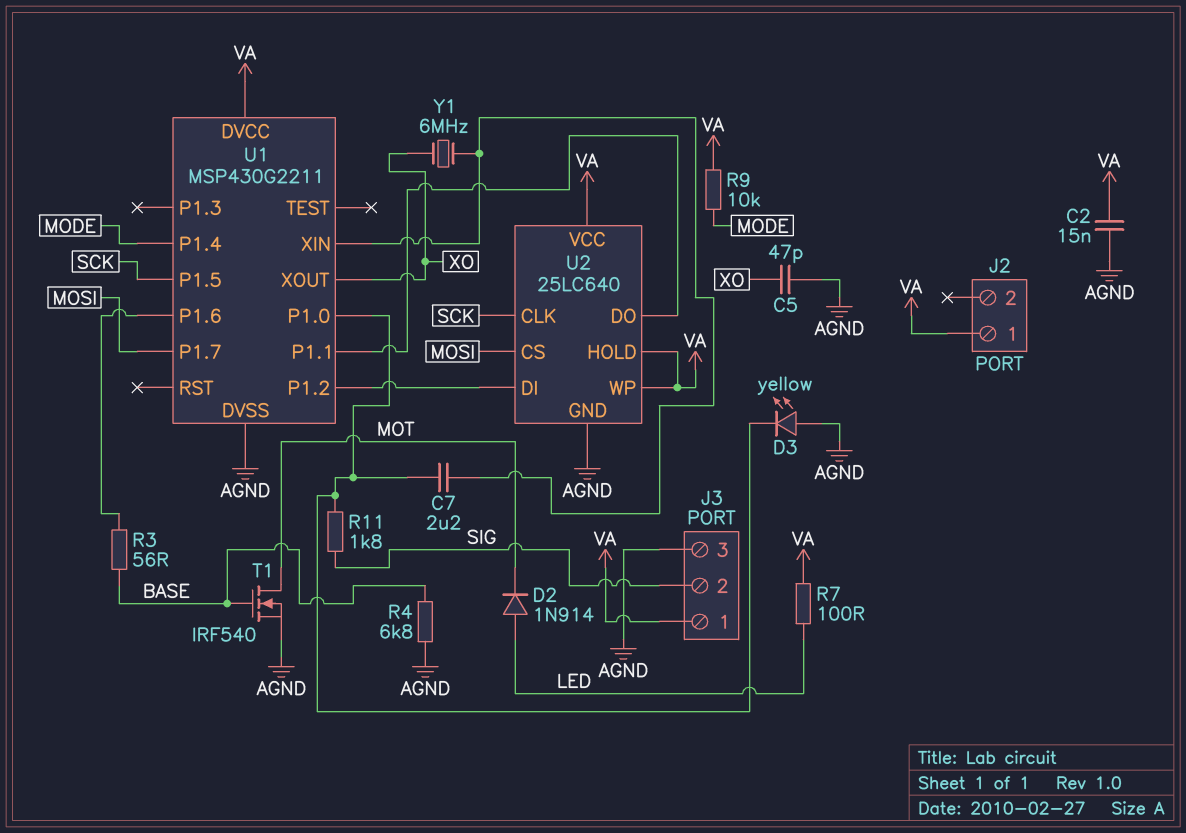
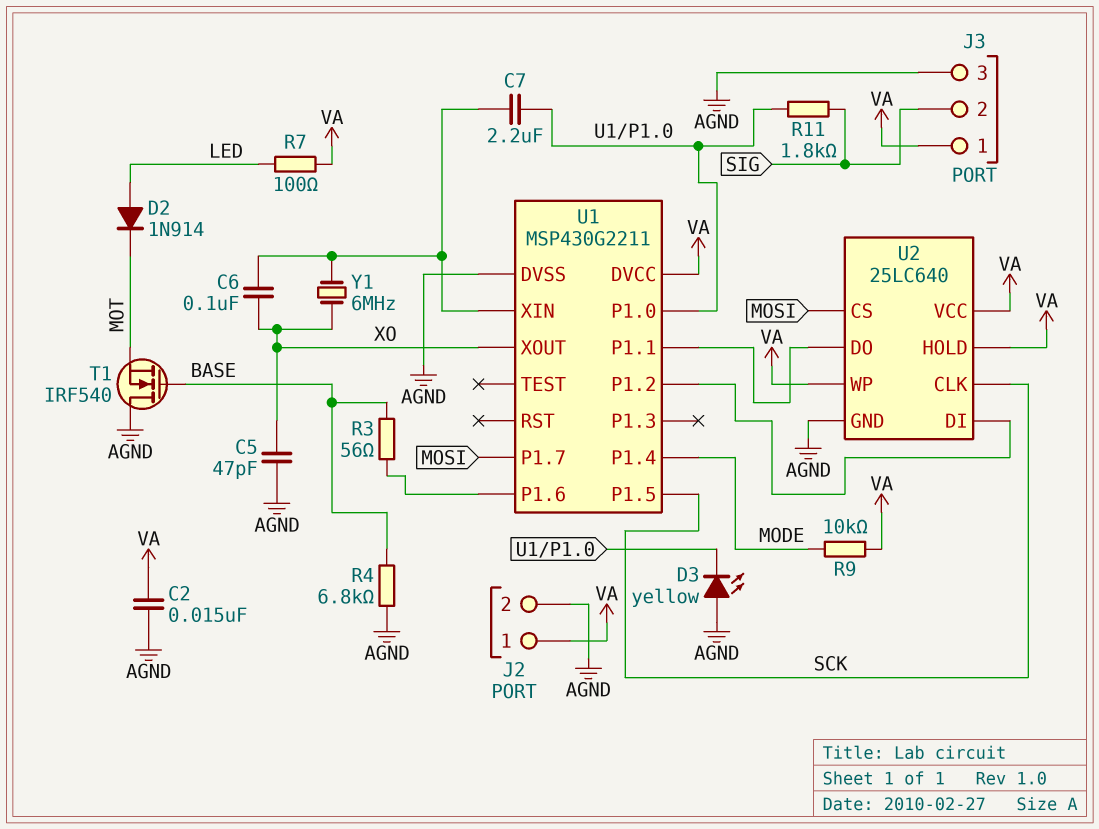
C6: none -> 100nF (U1/XIN, XO)
J2 pin 2: none -> AGND
T1: NMOS IRF540 (G BASE, D MOT, S AGND) -> NMOS IRF540 (G BASE, D AGND, S MOT)

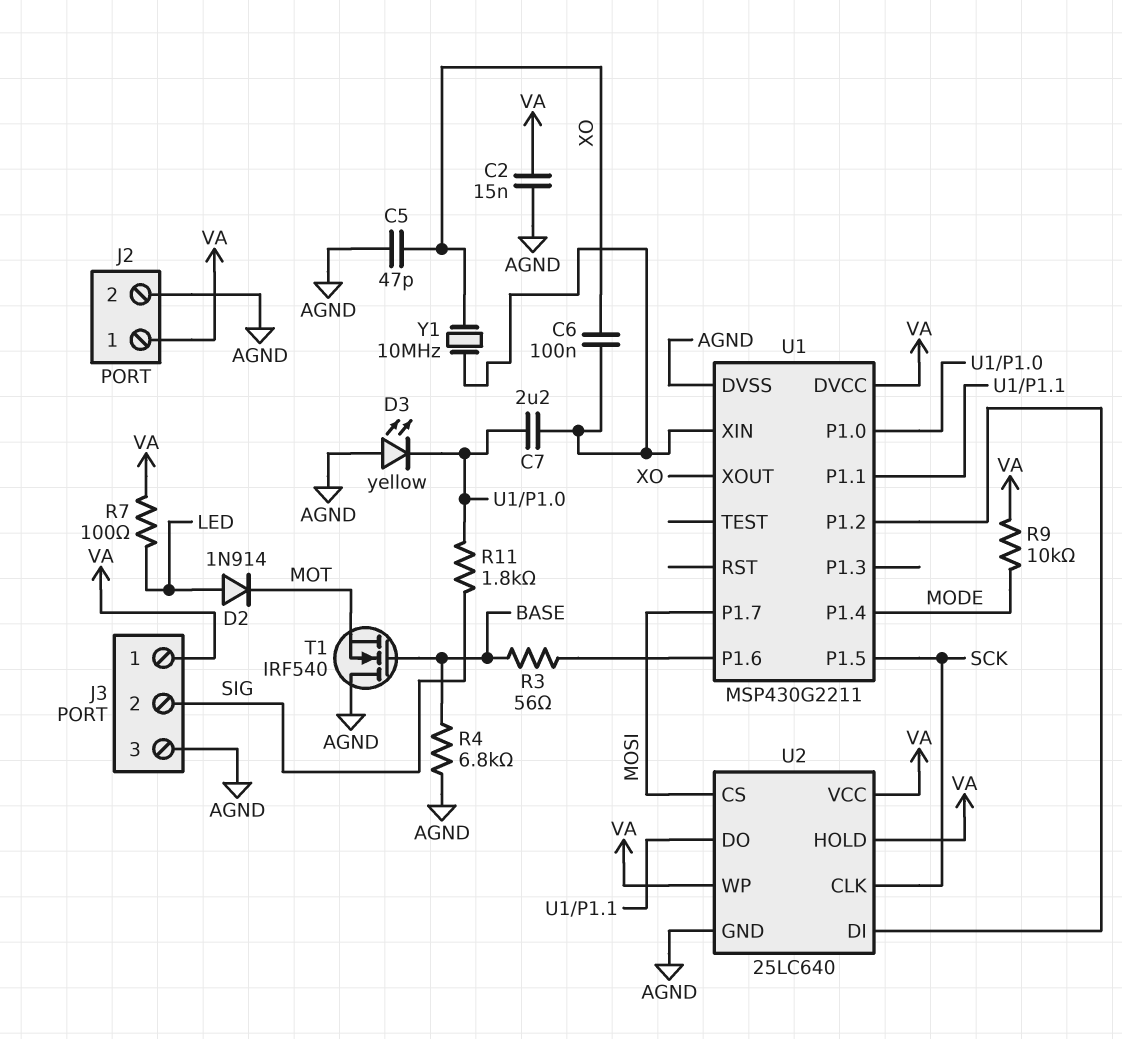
Y1: 6MHz (U1/XIN, XO) -> 10MHz (U1/XIN, XO)

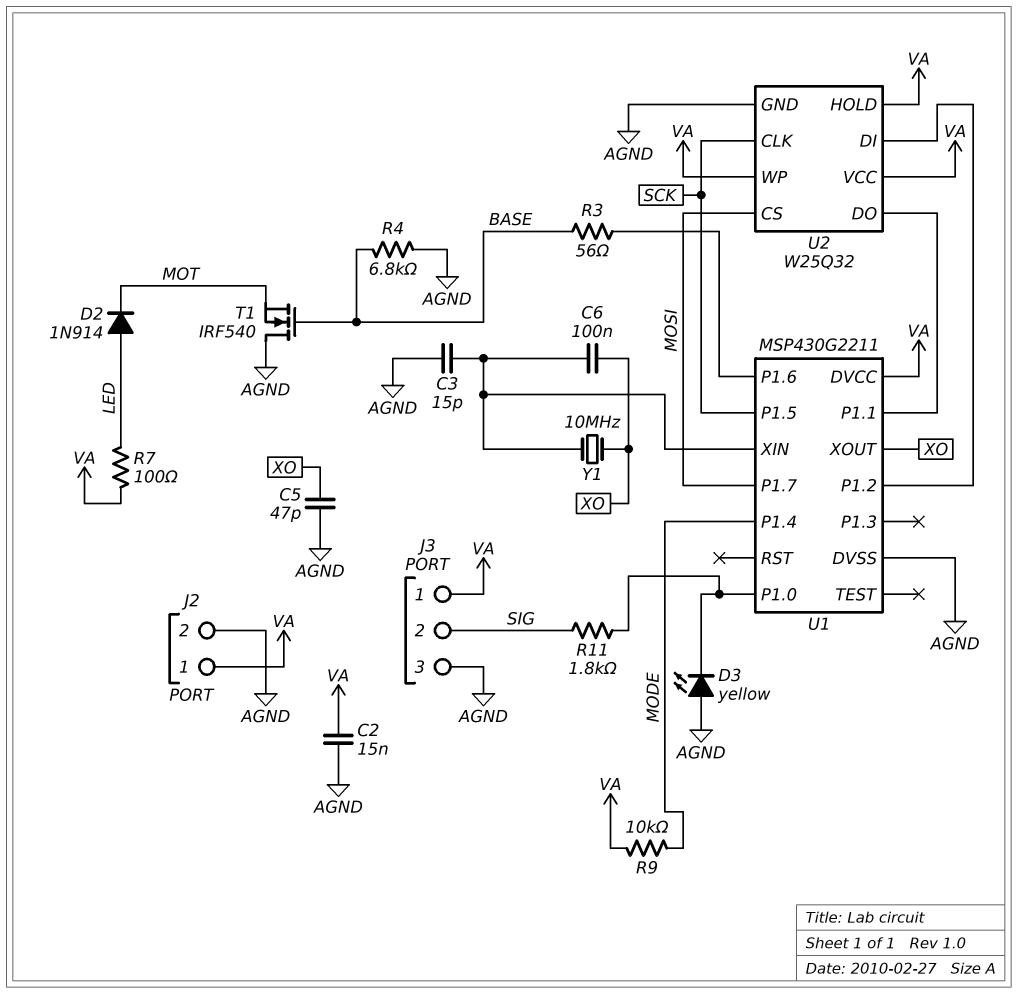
C3: none -> 15pF (AGND, U1/XIN)
C7: 2.2uF (U1/P1.0, U1/XIN) -> none
U2: 25LC640 -> W25Q32

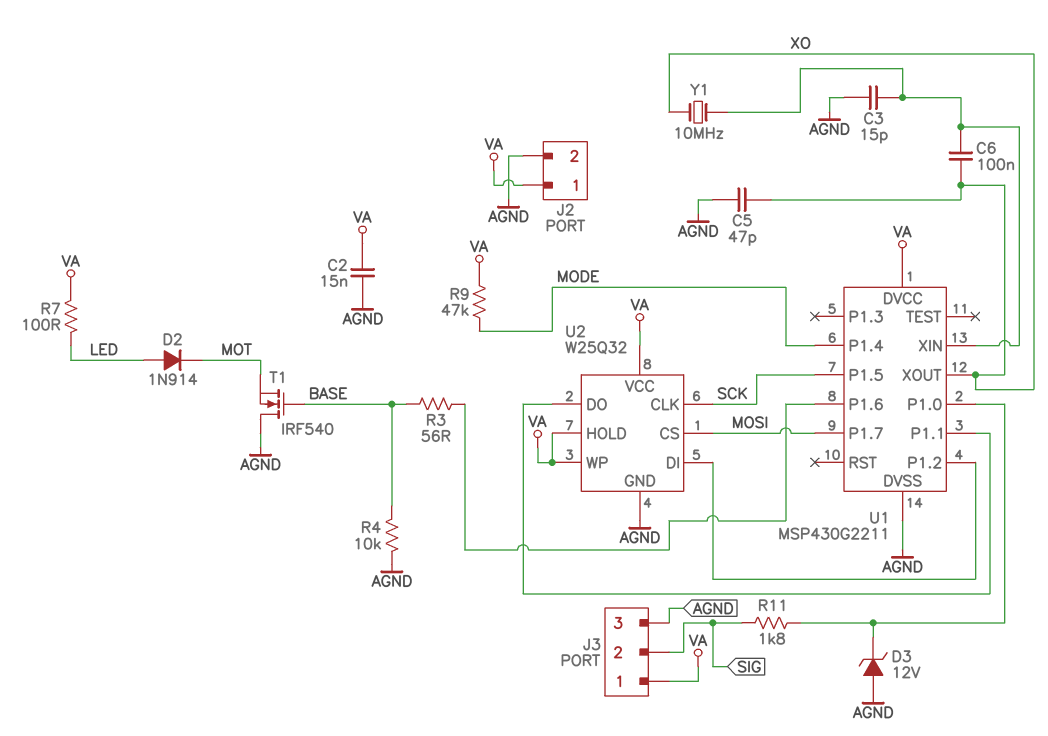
D3: LED yellow (A AGND, K U1/P1.0) -> zener 12V (A AGND, K U1/P1.0)
R4: 6.8k (AGND, BASE) -> 10k (AGND, BASE)
R9: 10k (MODE, VA) -> 47k (MODE, VA)

